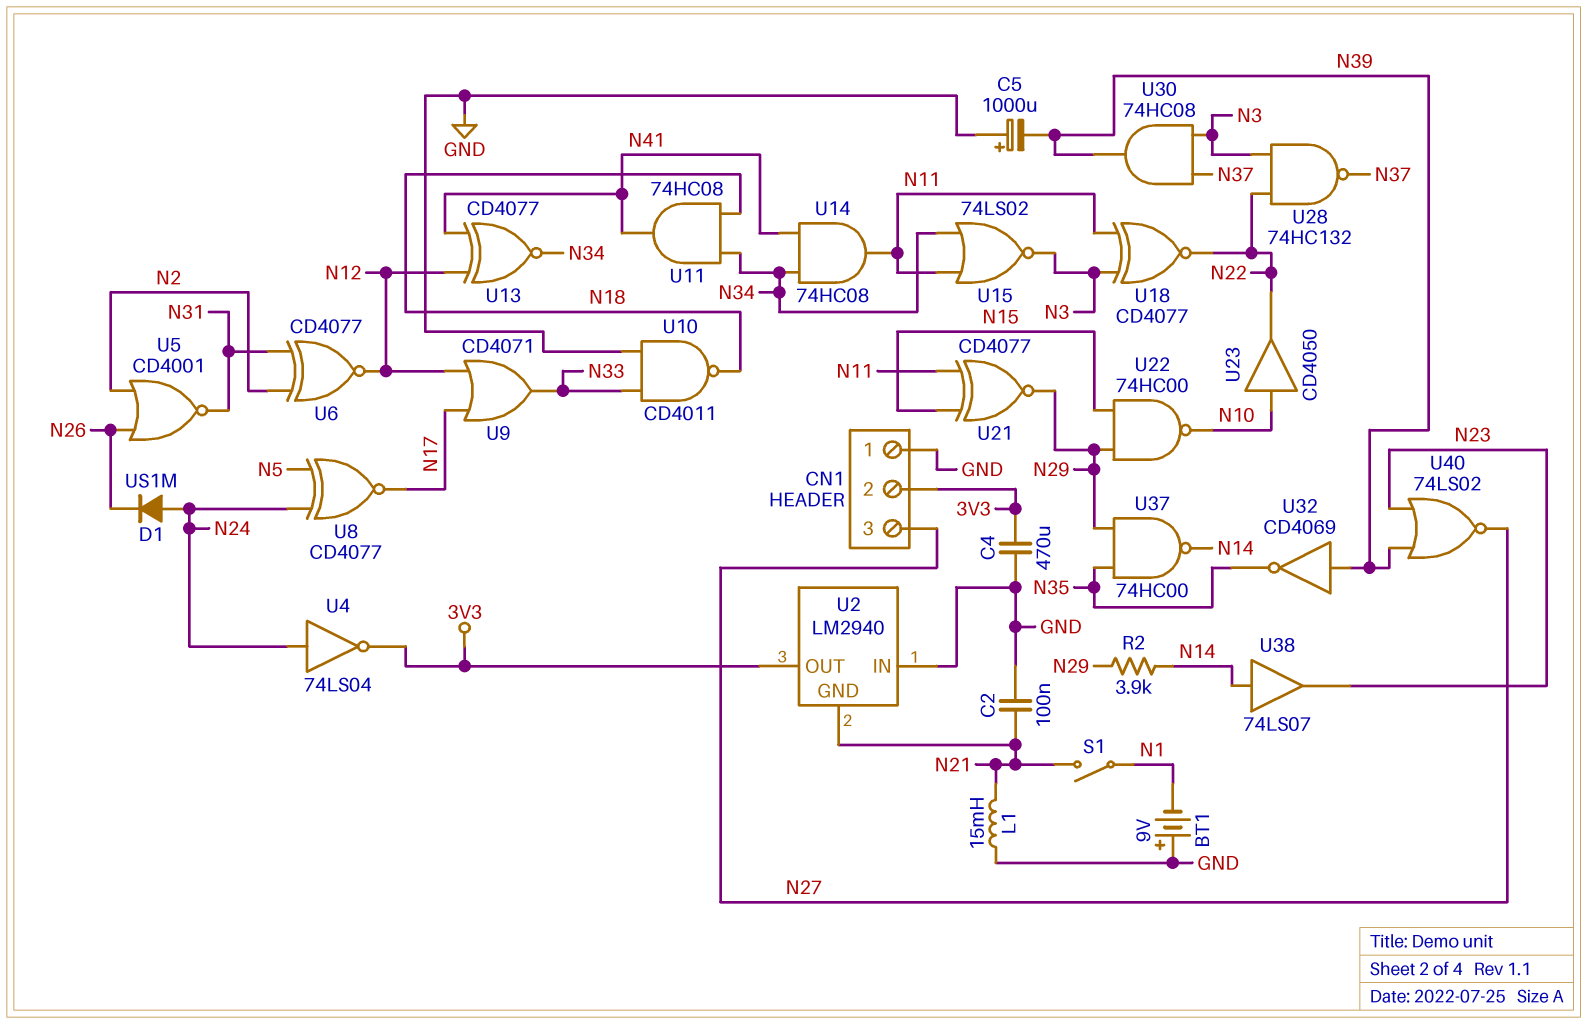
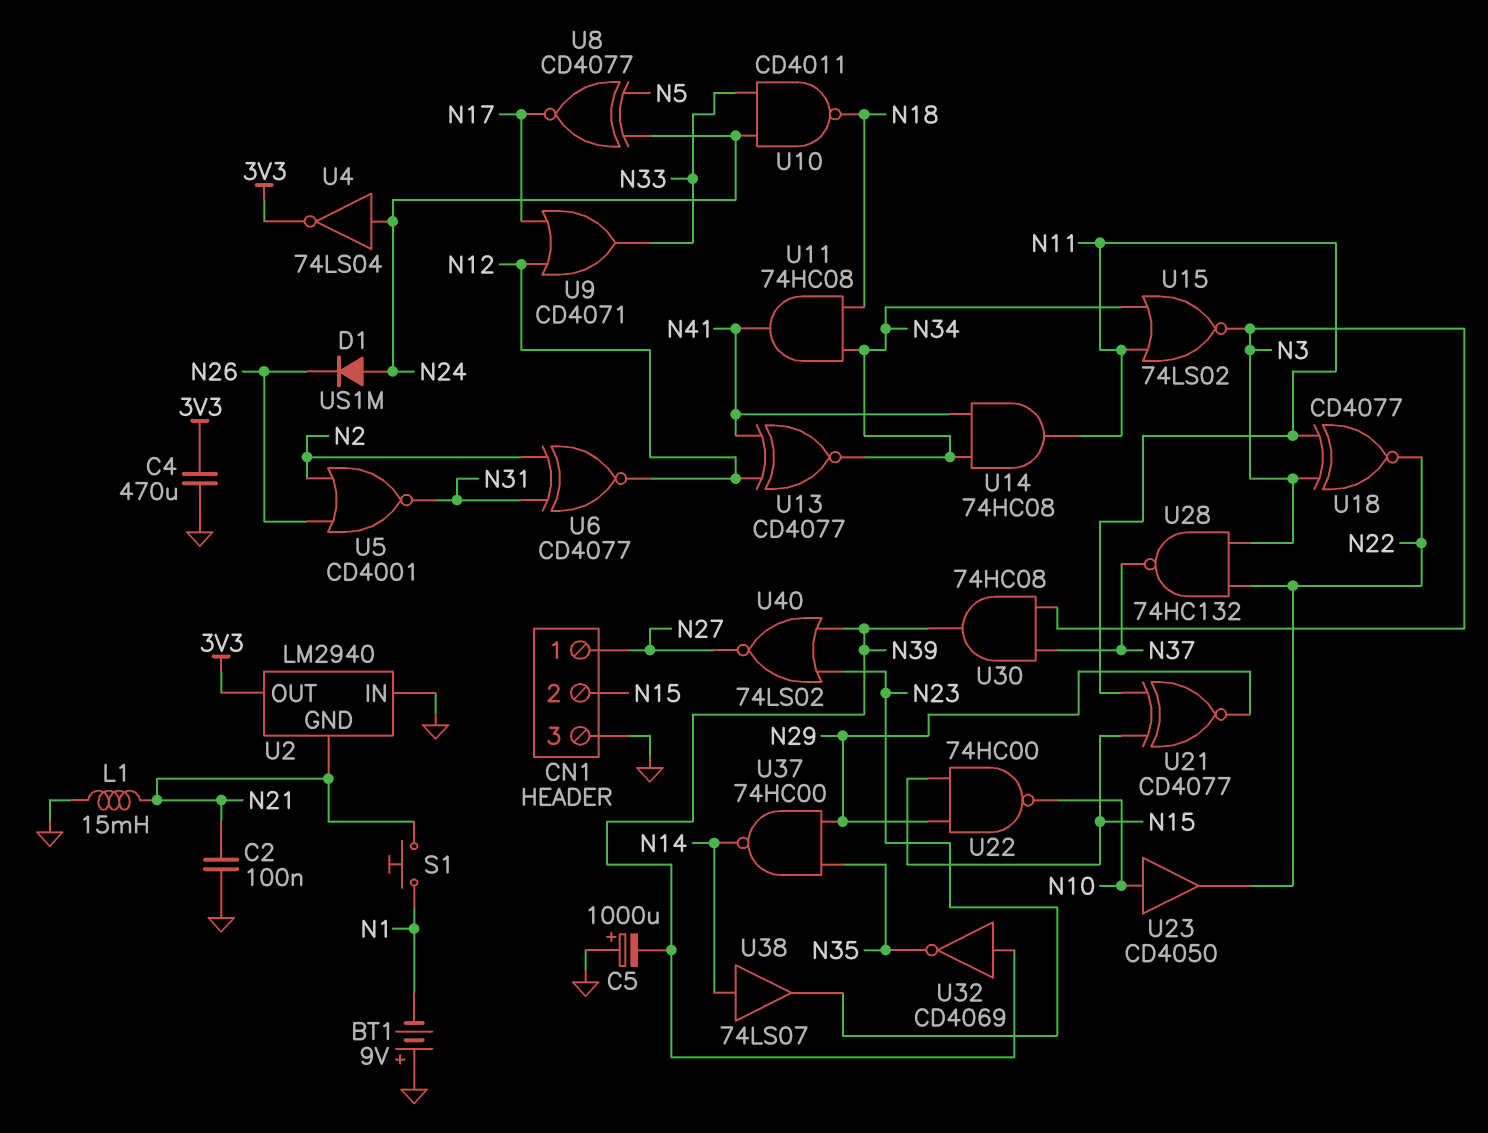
CN1 pin 1: GND -> N27
CN1 pin 2: 3V3 -> N15
CN1 pin 3: N27 -> GND
R2: 3.9k (N14, N29) -> none
S1: switch (N1, N21) -> button (N1, N21)
U10: NAND CD4011 (in GND, in N33, out N18) -> NAND CD4011 (in N24, in N33, out N18)

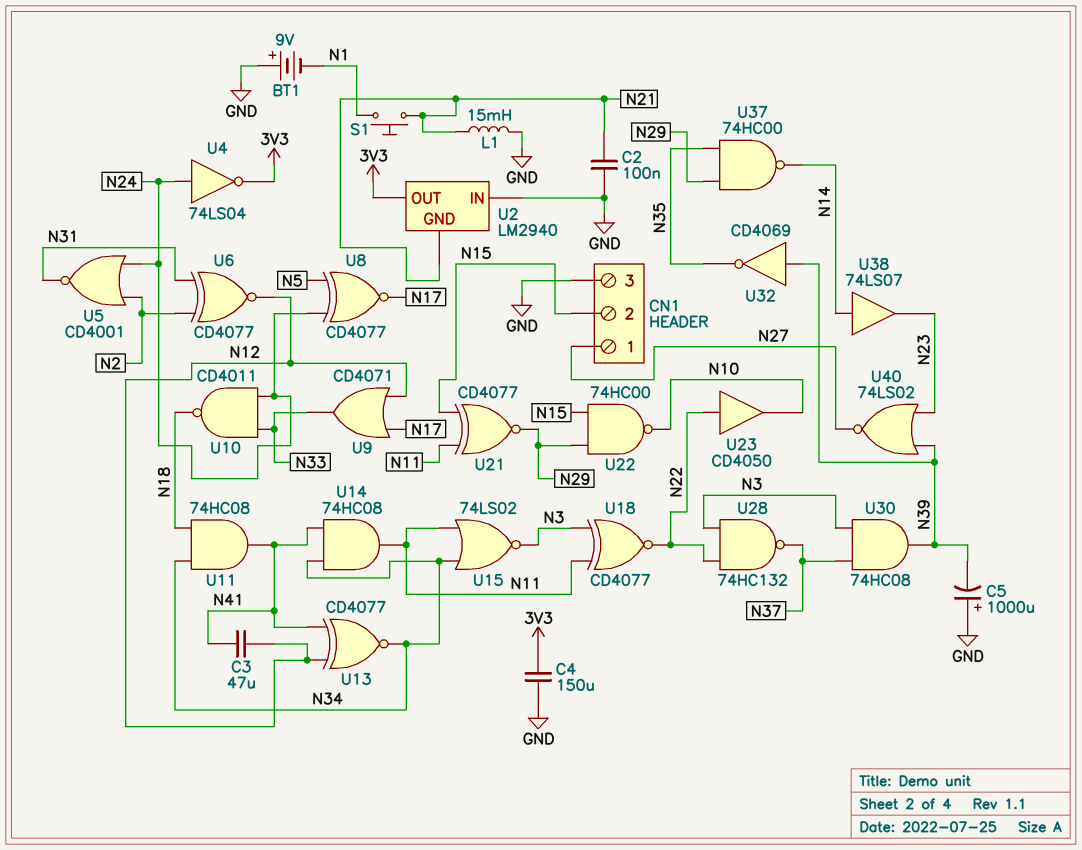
C3: none -> 47uF (N12, N41)
C4: 470uF (3V3, GND) -> 150uF (3V3, GND)
D1: diode US1M (A N24, K N26) -> none
U5: NOR CD4001 (in N2, in N26, out N31) -> NOR CD4001 (in N2, in N24, out N31)
U23: buffer CD4050 (in N10, out N22) -> buffer CD4050 (in N22, out N10)

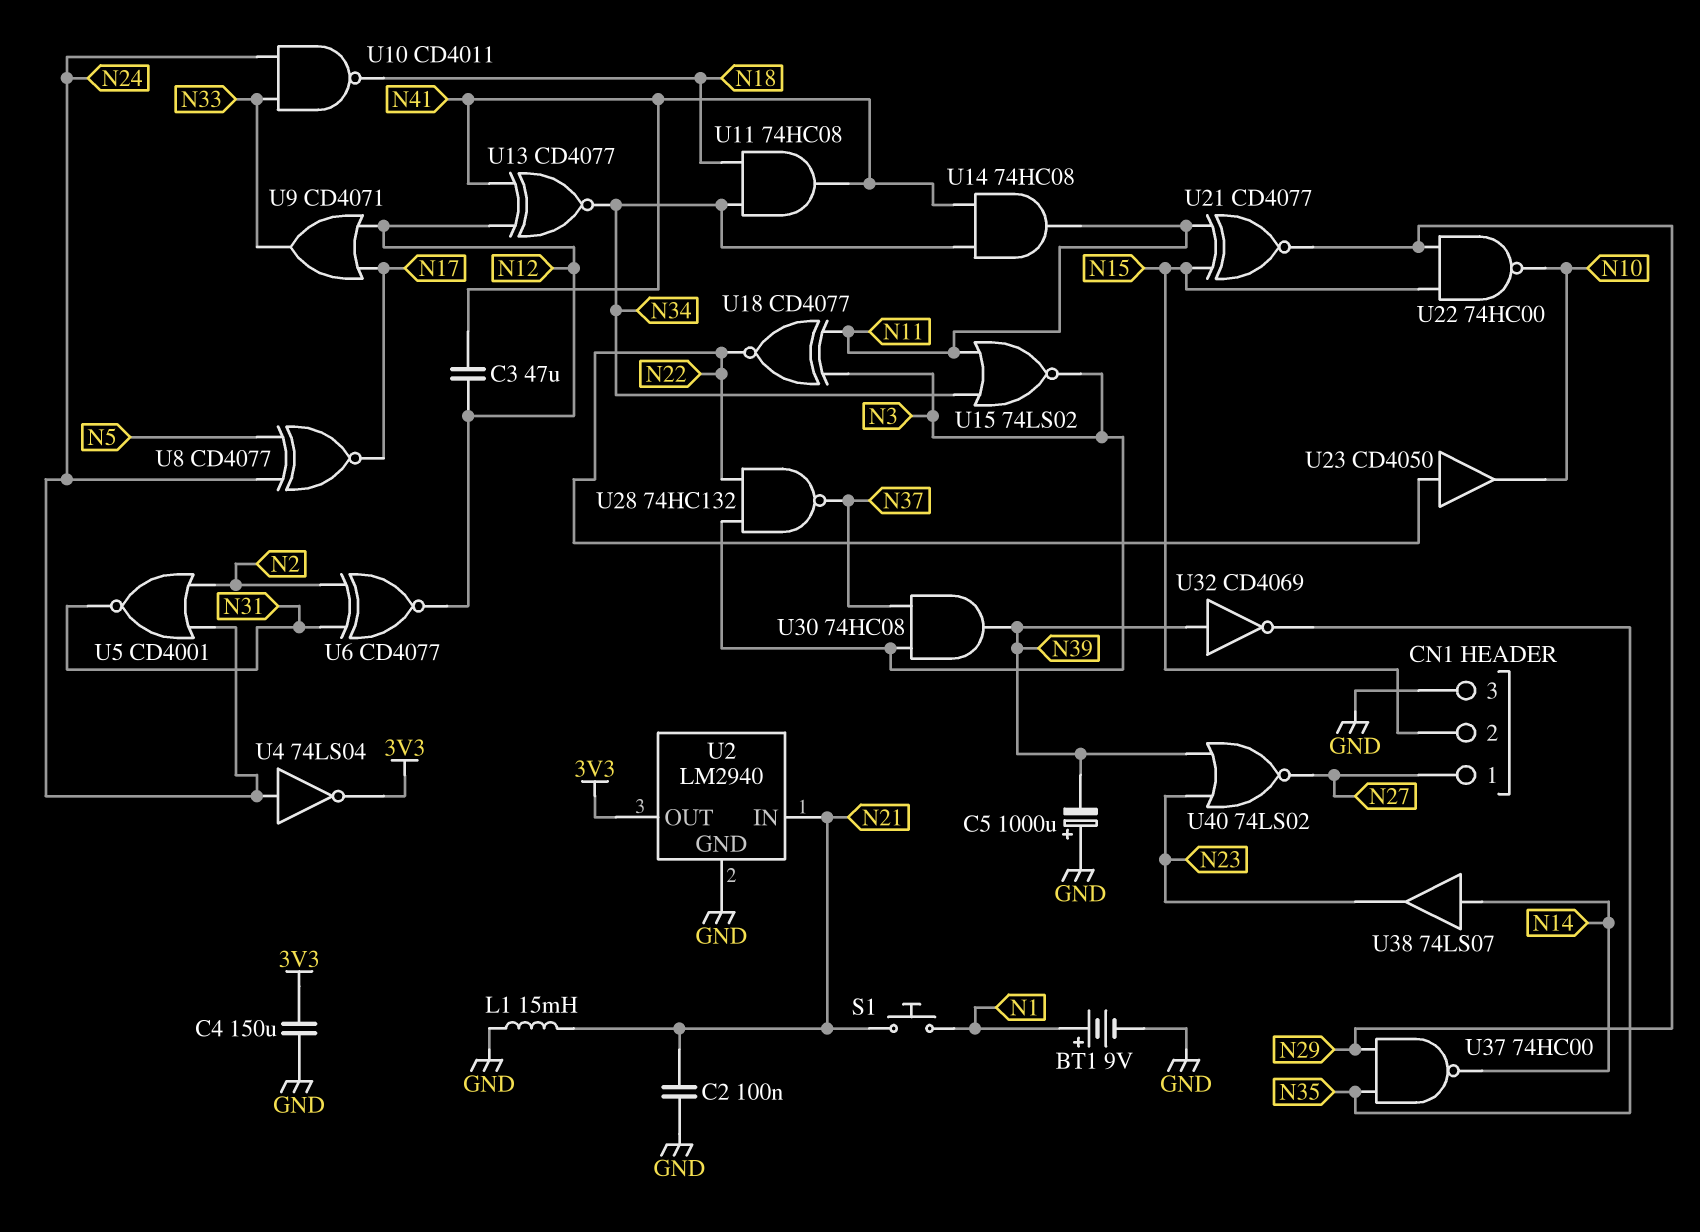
BT1: 9V (plus GND, minus N1) -> 9V (plus N1, minus GND)
U2 pin GND: N21 -> GND
U2 pin IN: GND -> N21

